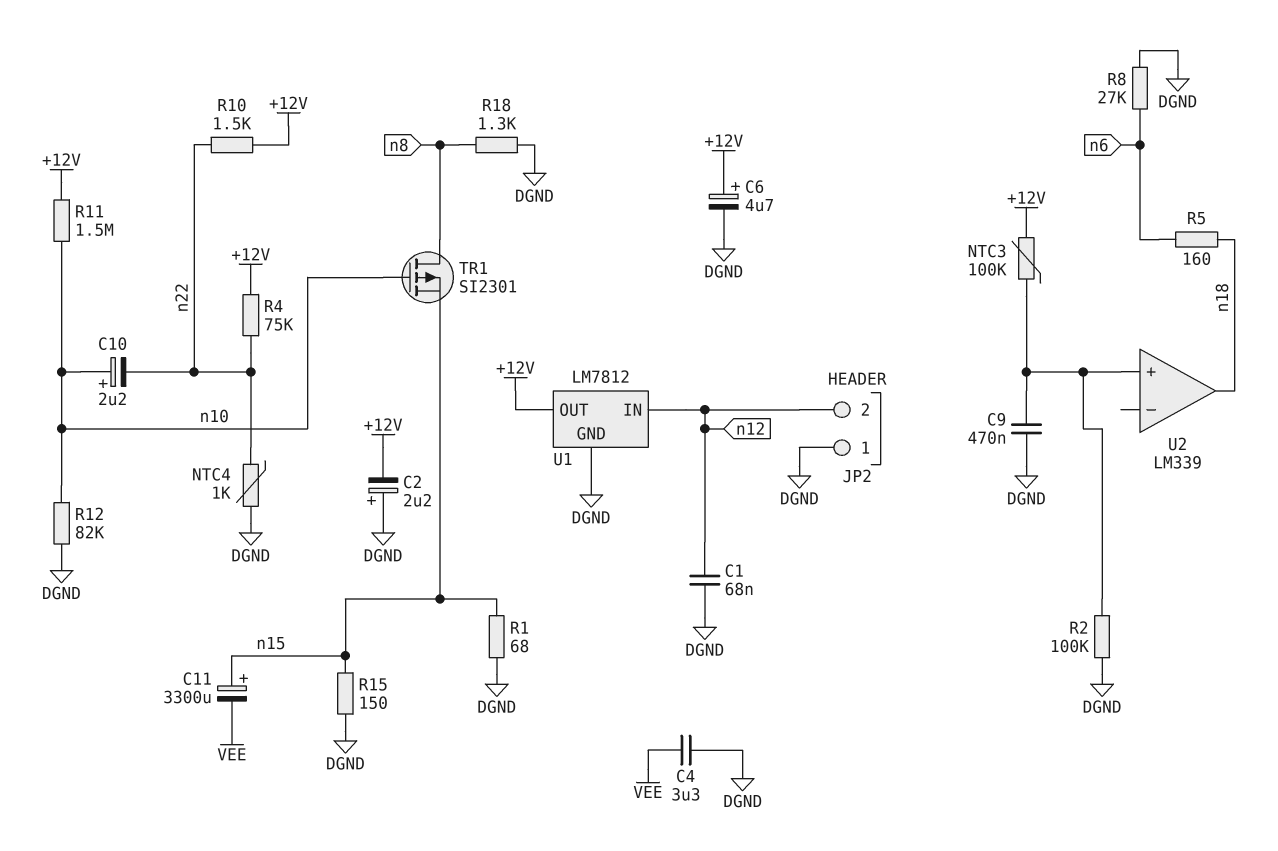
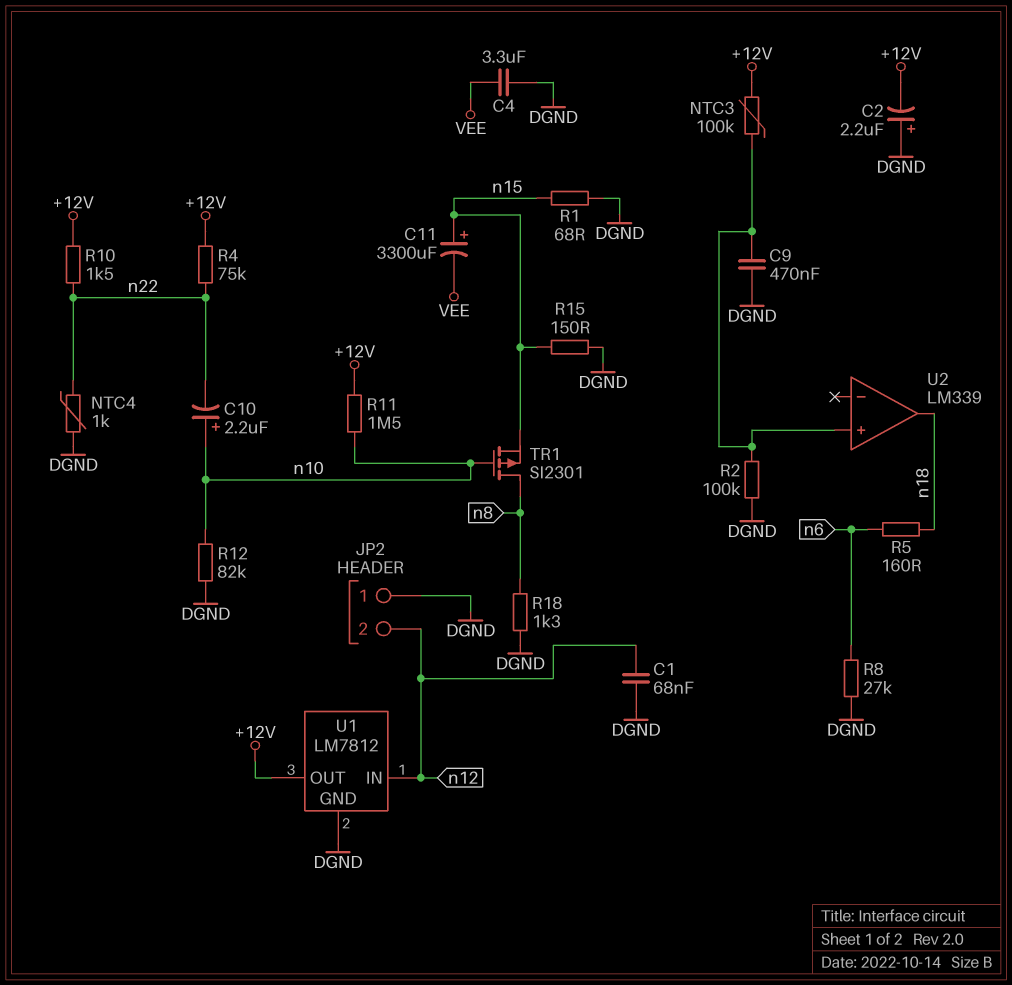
C6: 4.7uF (plus +12V, minus DGND) -> none

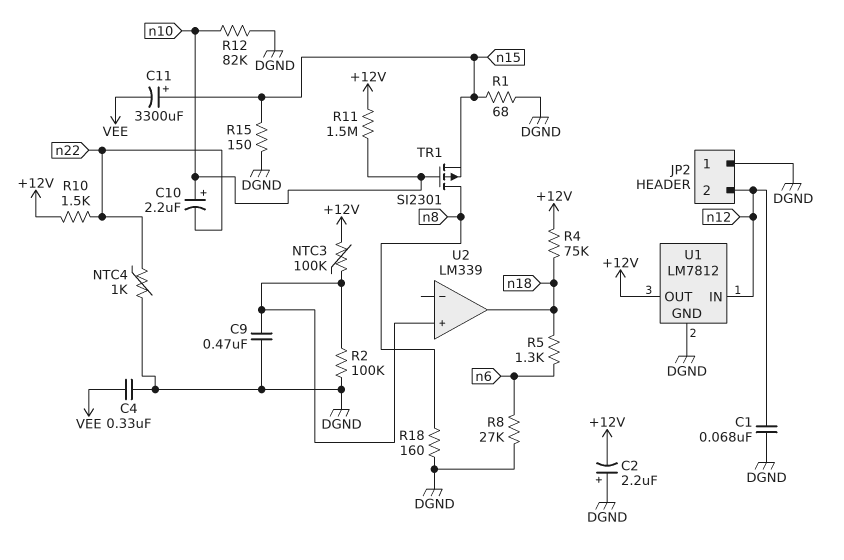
C4: 3.3uF (DGND, VEE) -> 330nF (DGND, VEE)
R4: 75k (+12V, n22) -> 75k (+12V, n18)
R5: 160 (n6, n18) -> 1.3k (n6, n18)
R18: 1.3k (DGND, n8) -> 160 (DGND, n8)

